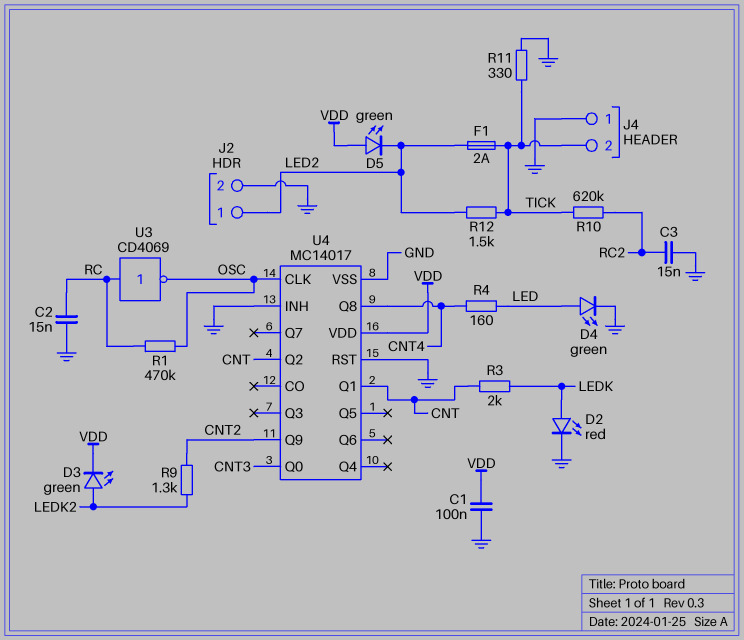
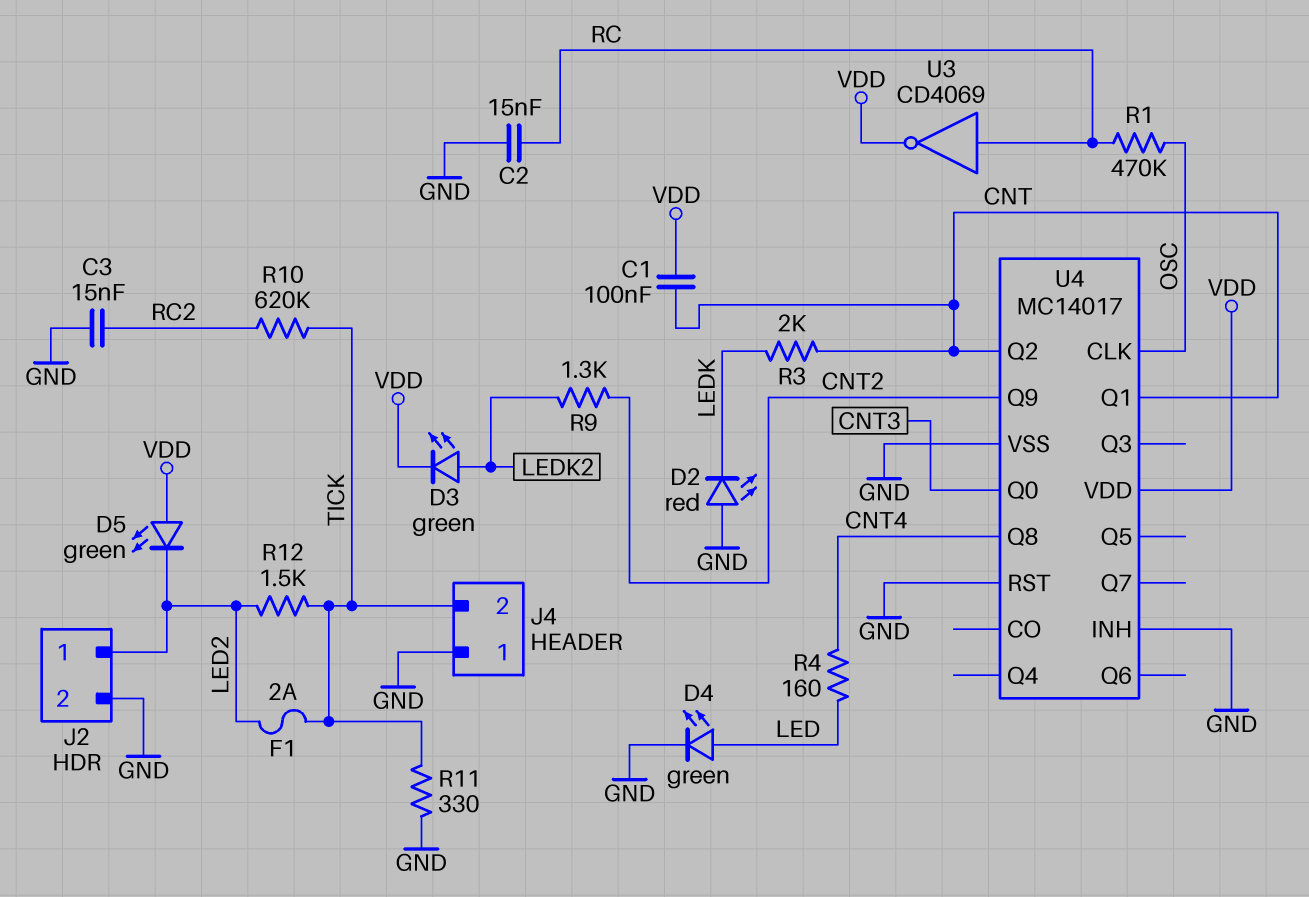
C1: 100nF (GND, VDD) -> 100nF (CNT, VDD)
D2: LED red (A LEDK, K GND) -> LED red (A GND, K LEDK)
U3: NOT CD4069 (in RC, out OSC) -> NOT CD4069 (in RC, out VDD)

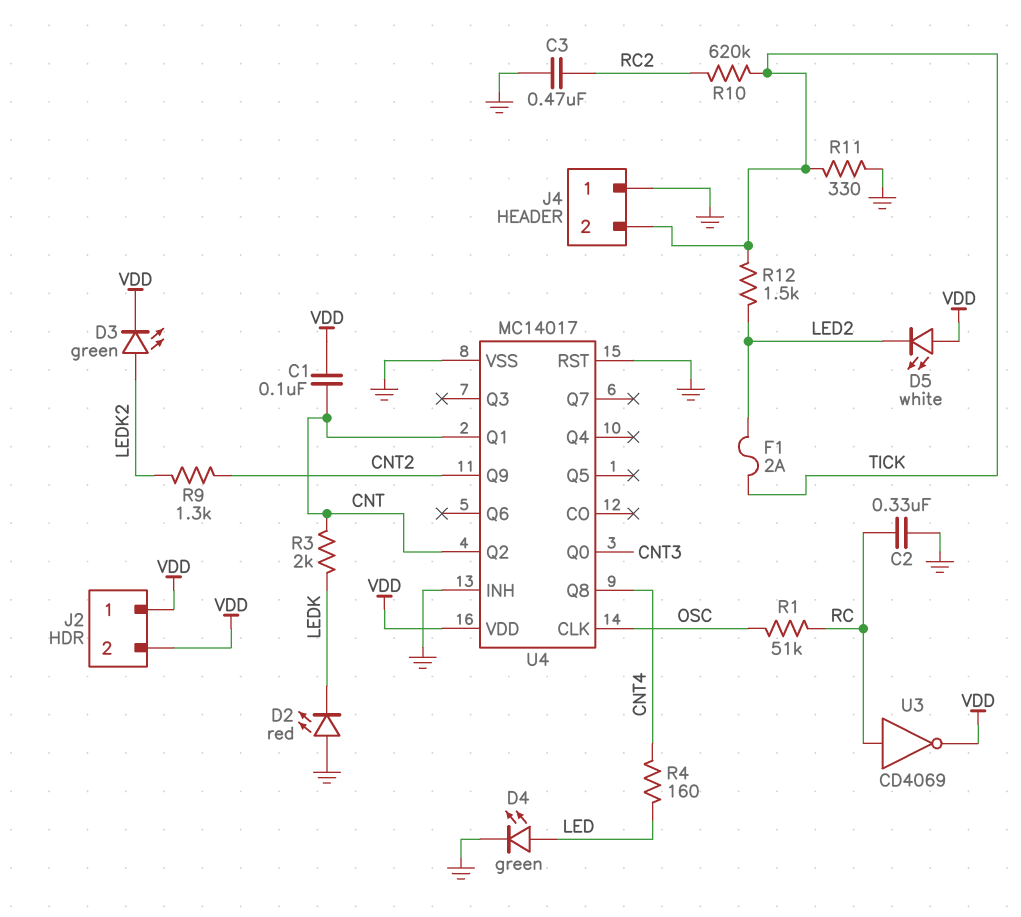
C2: 15nF (GND, RC) -> 330nF (GND, RC)
C3: 15nF (GND, RC2) -> 470nF (GND, RC2)
D5: LED green (A VDD, K LED2) -> LED white (A VDD, K LED2)
J2 pin 1: LED2 -> VDD
J2 pin 2: GND -> VDD
R1: 470k (OSC, RC) -> 51k (OSC, RC)

